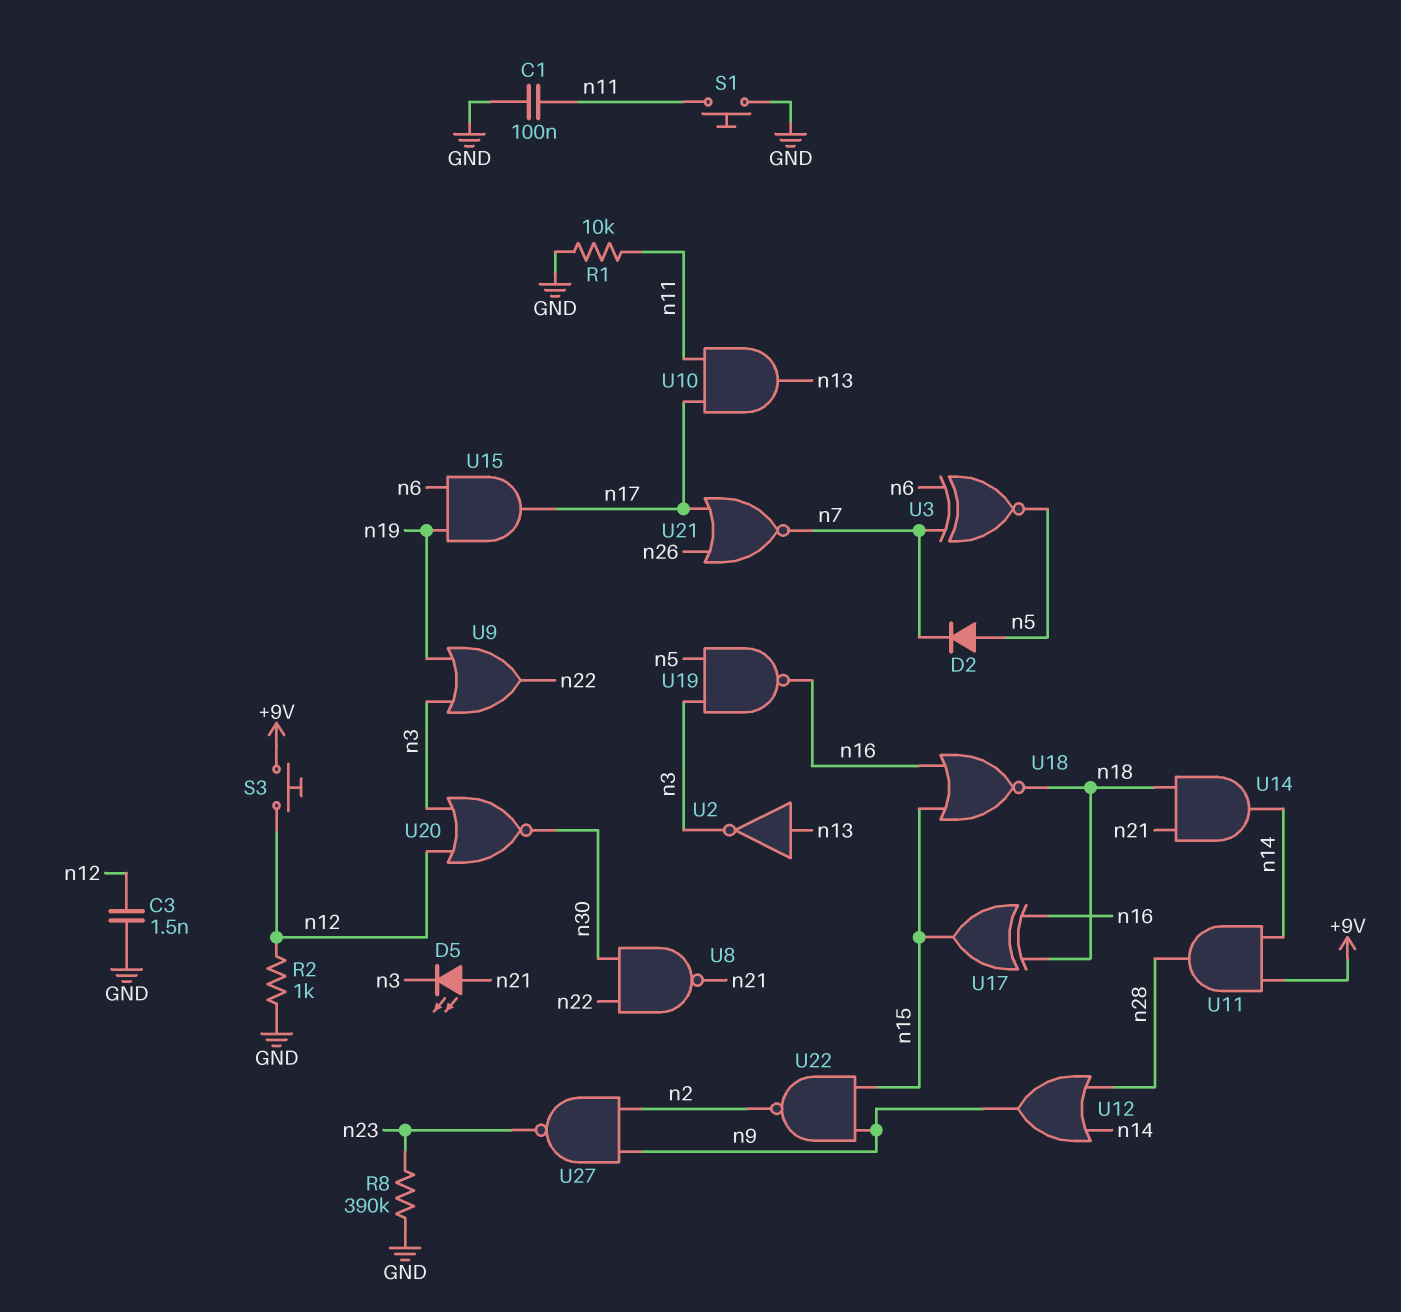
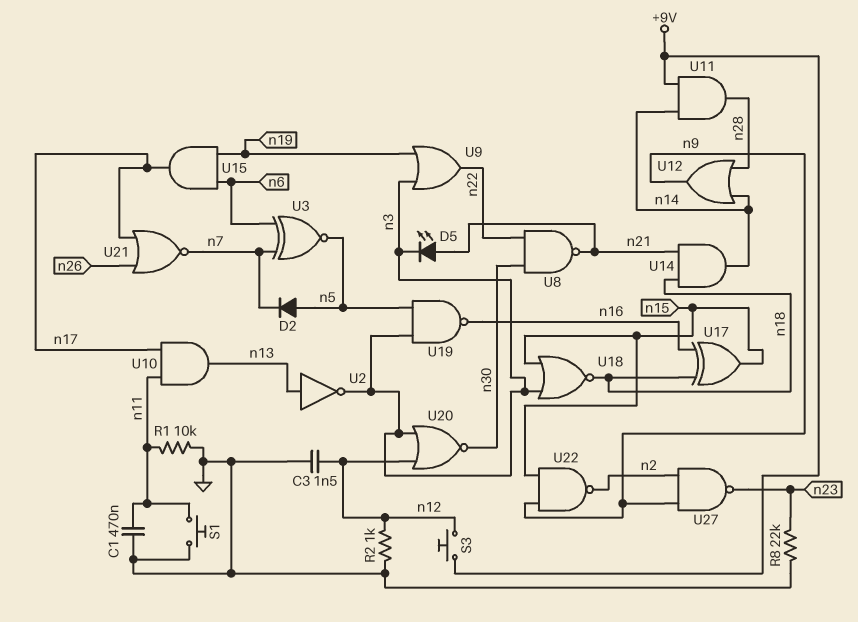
C1: 100nF (GND, n11) -> 470nF (GND, n11)
R8: 390k (GND, n23) -> 22k (GND, n23)
U18: NOR (in n15, in n16, out n18) -> NOR (in n3, in n15, out n18)

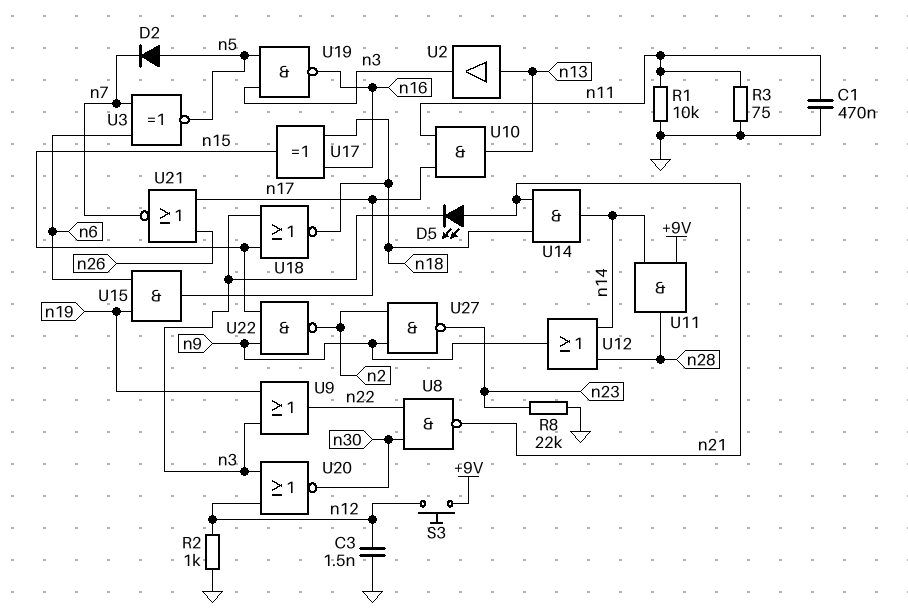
R3: none -> 75 (GND, n11)
S1: button (GND, n11) -> none
U2: NOT (in n13, out n3) -> buffer (in n13, out n3)

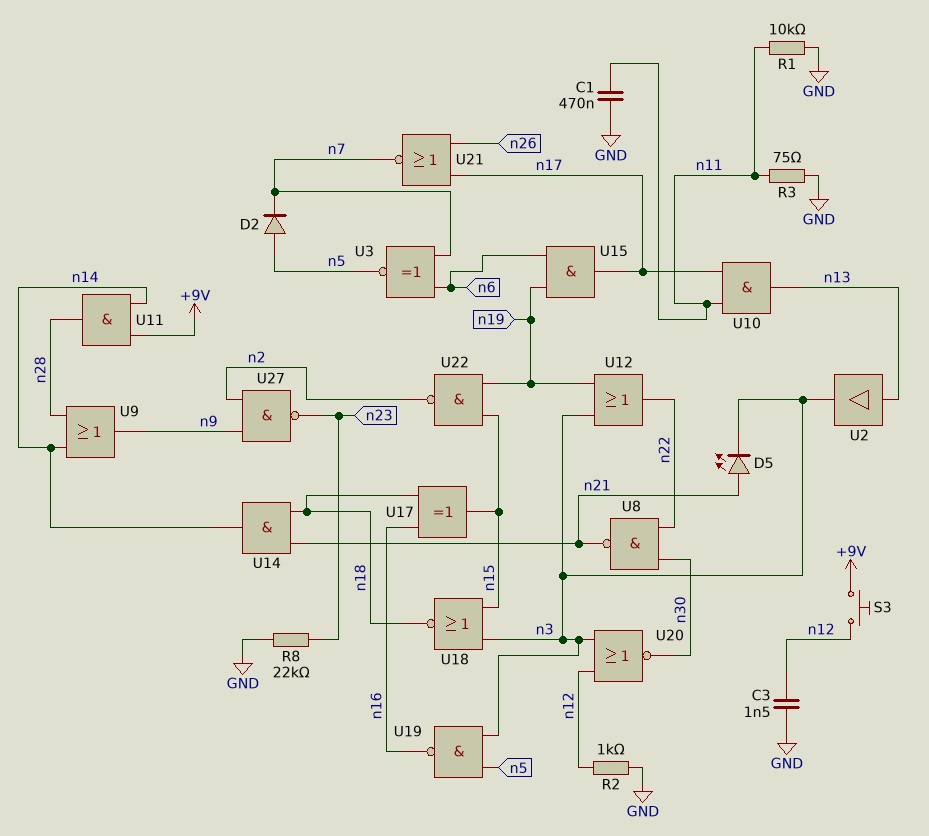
U9: OR (in n3, in n19, out n22) -> OR (in n14, in n28, out n9)
U12: OR (in n14, in n28, out n9) -> OR (in n3, in n19, out n22)
U22: NAND (in n9, in n15, out n2) -> NAND (in n15, in n19, out n2)

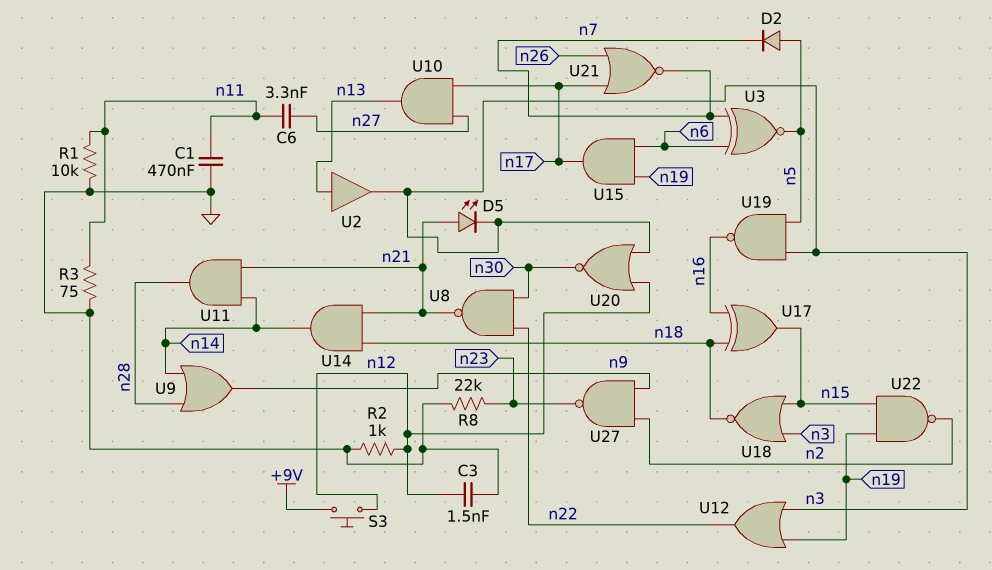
C6: none -> 3.3nF (n11, n27)
U10: AND (in n11, in n17, out n13) -> AND (in n17, in n27, out n13)
U11: AND (in +9V, in n14, out n28) -> AND (in n14, in n21, out n28)

